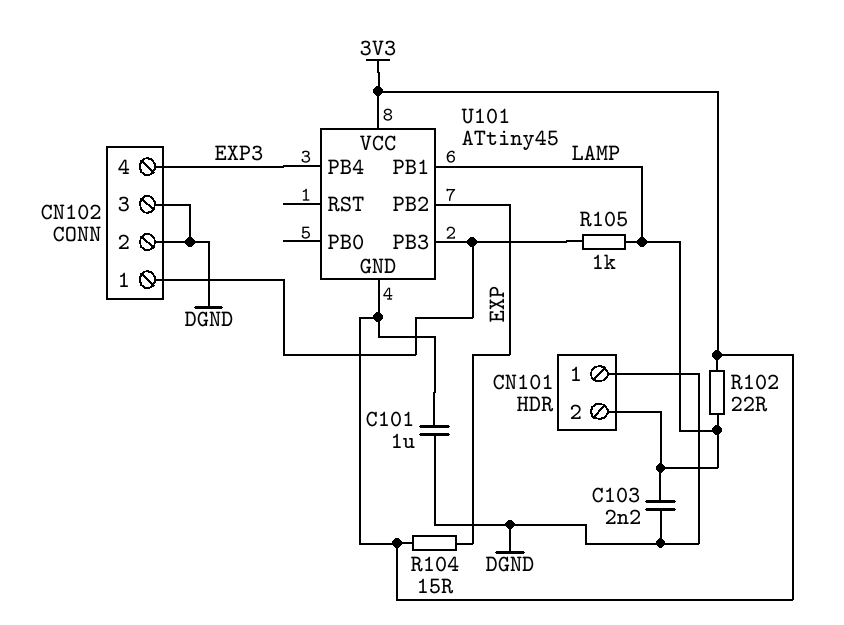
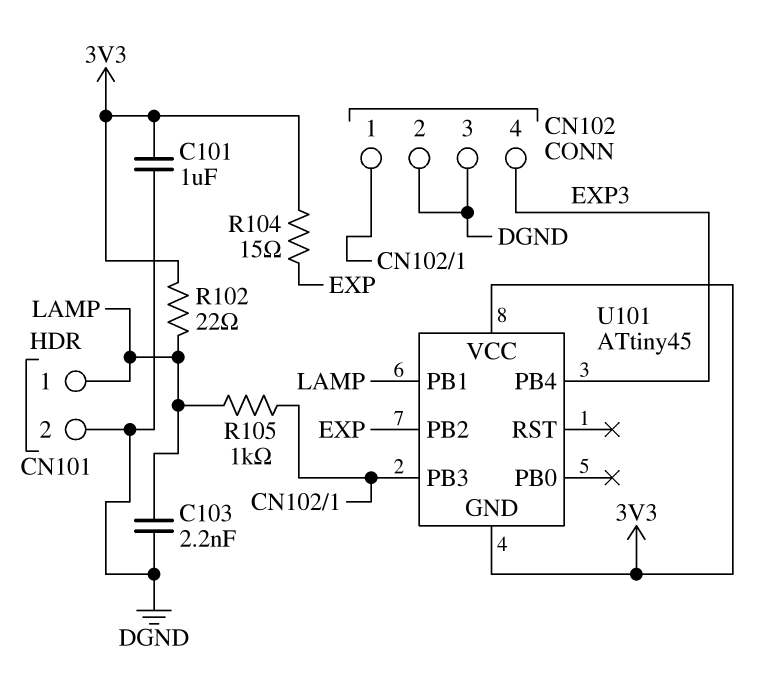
CN101 pin 1: DGND -> LAMP
CN101 pin 2: LAMP -> DGND

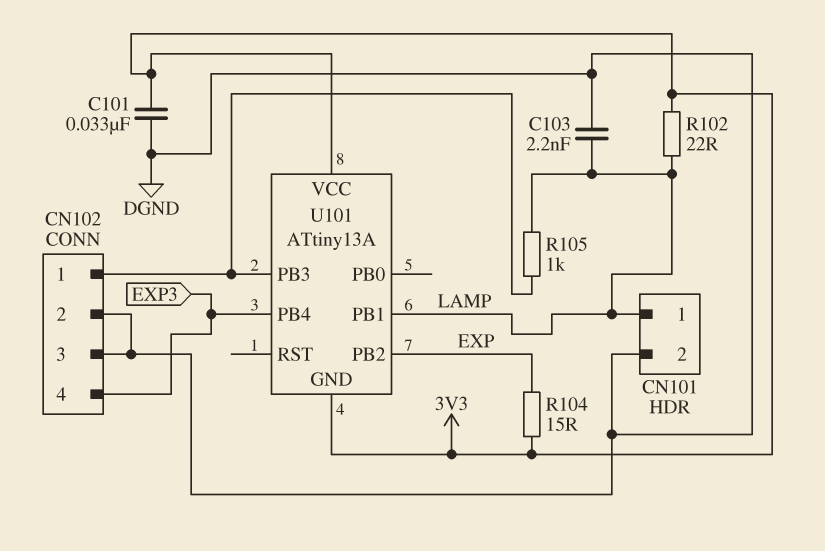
C101: 1uF (3V3, DGND) -> 33nF (3V3, DGND)
U101: ATtiny45 -> ATtiny13A

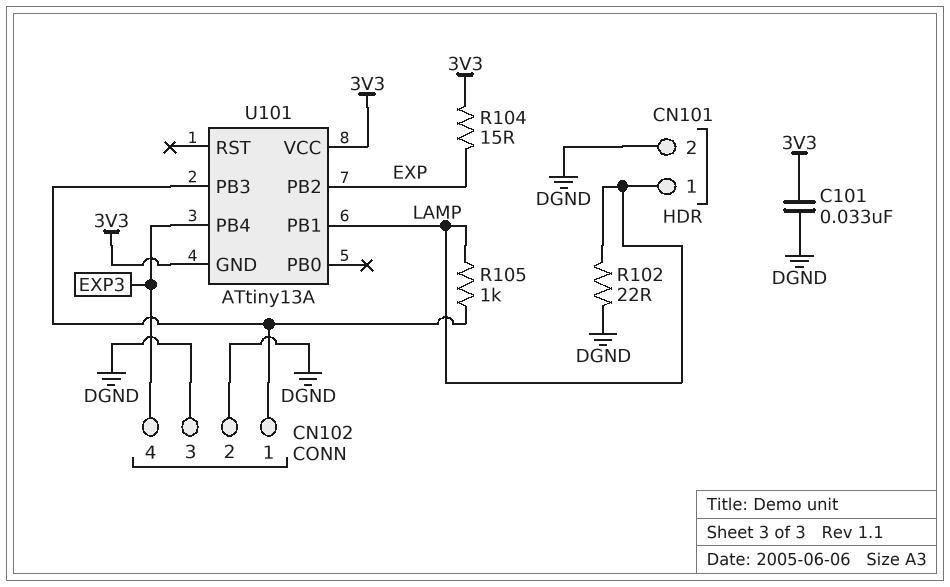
C103: 2.2nF (DGND, LAMP) -> none
R102: 22 (3V3, LAMP) -> 22 (DGND, LAMP)

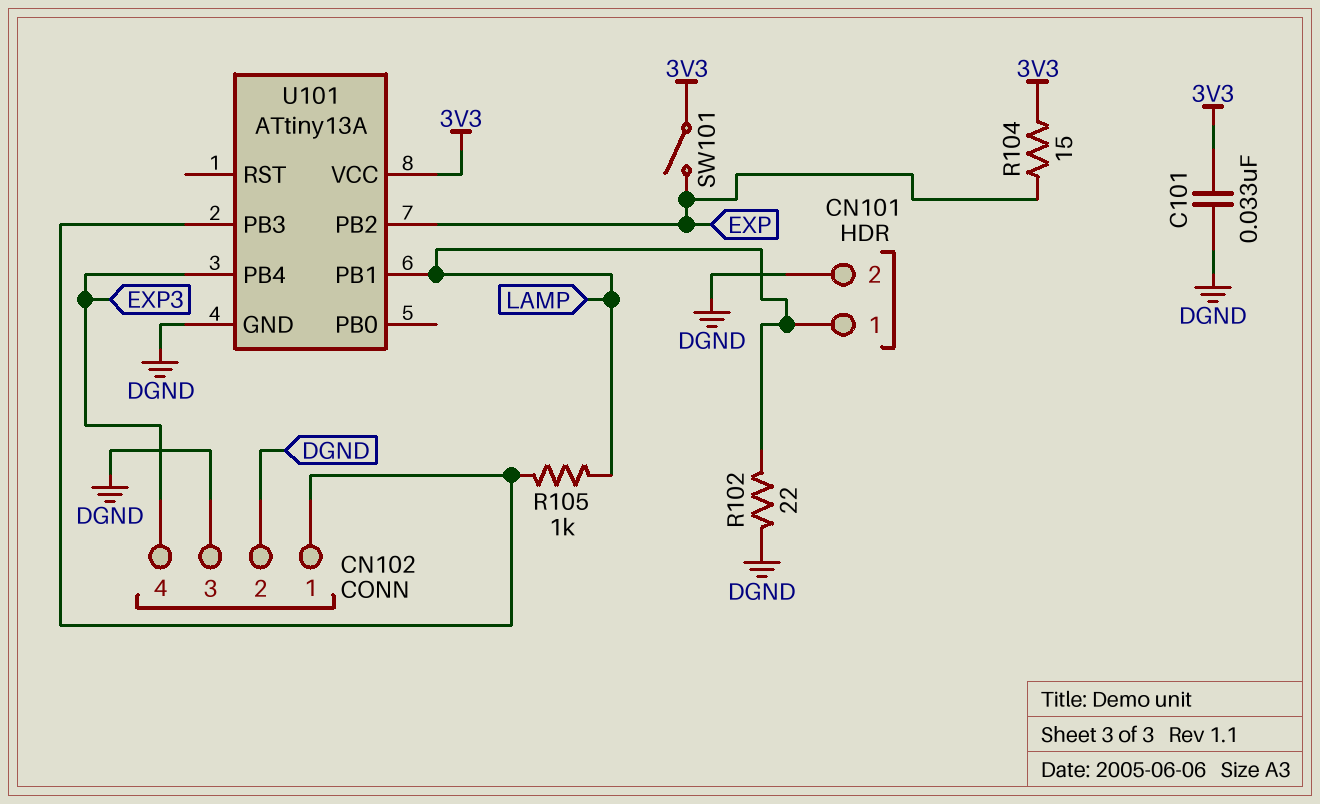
SW101: none -> switch (3V3, EXP)
U101 pin GND: 3V3 -> DGND

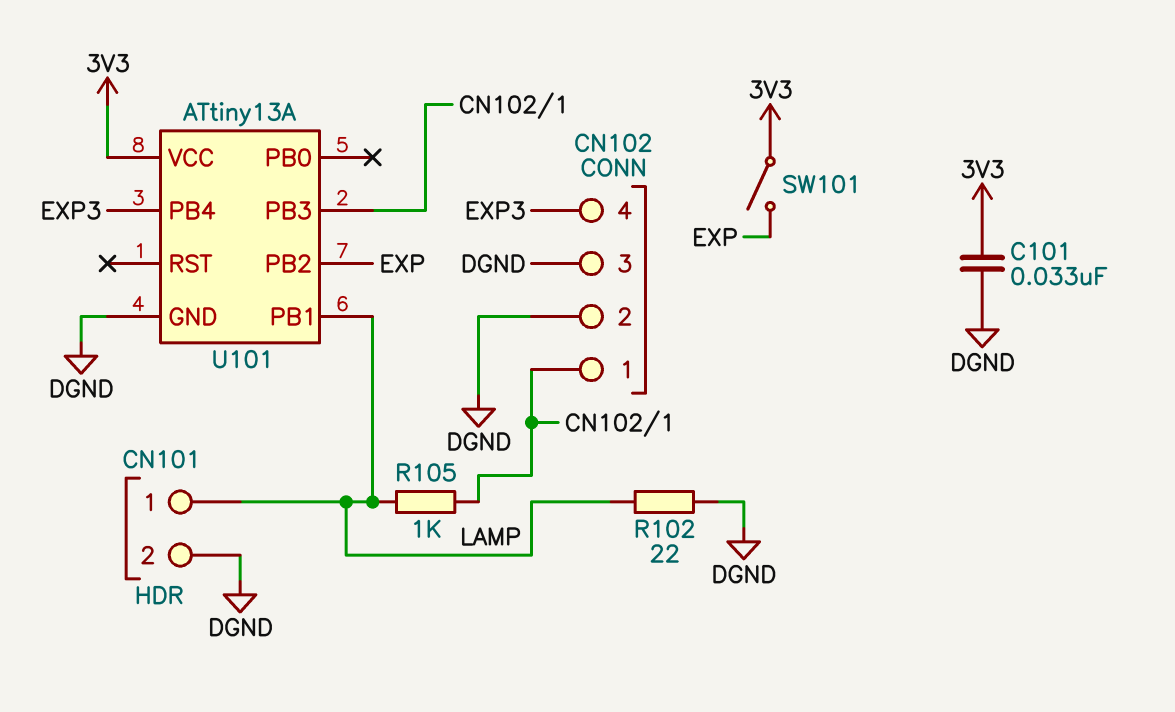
R104: 15 (3V3, EXP) -> none

